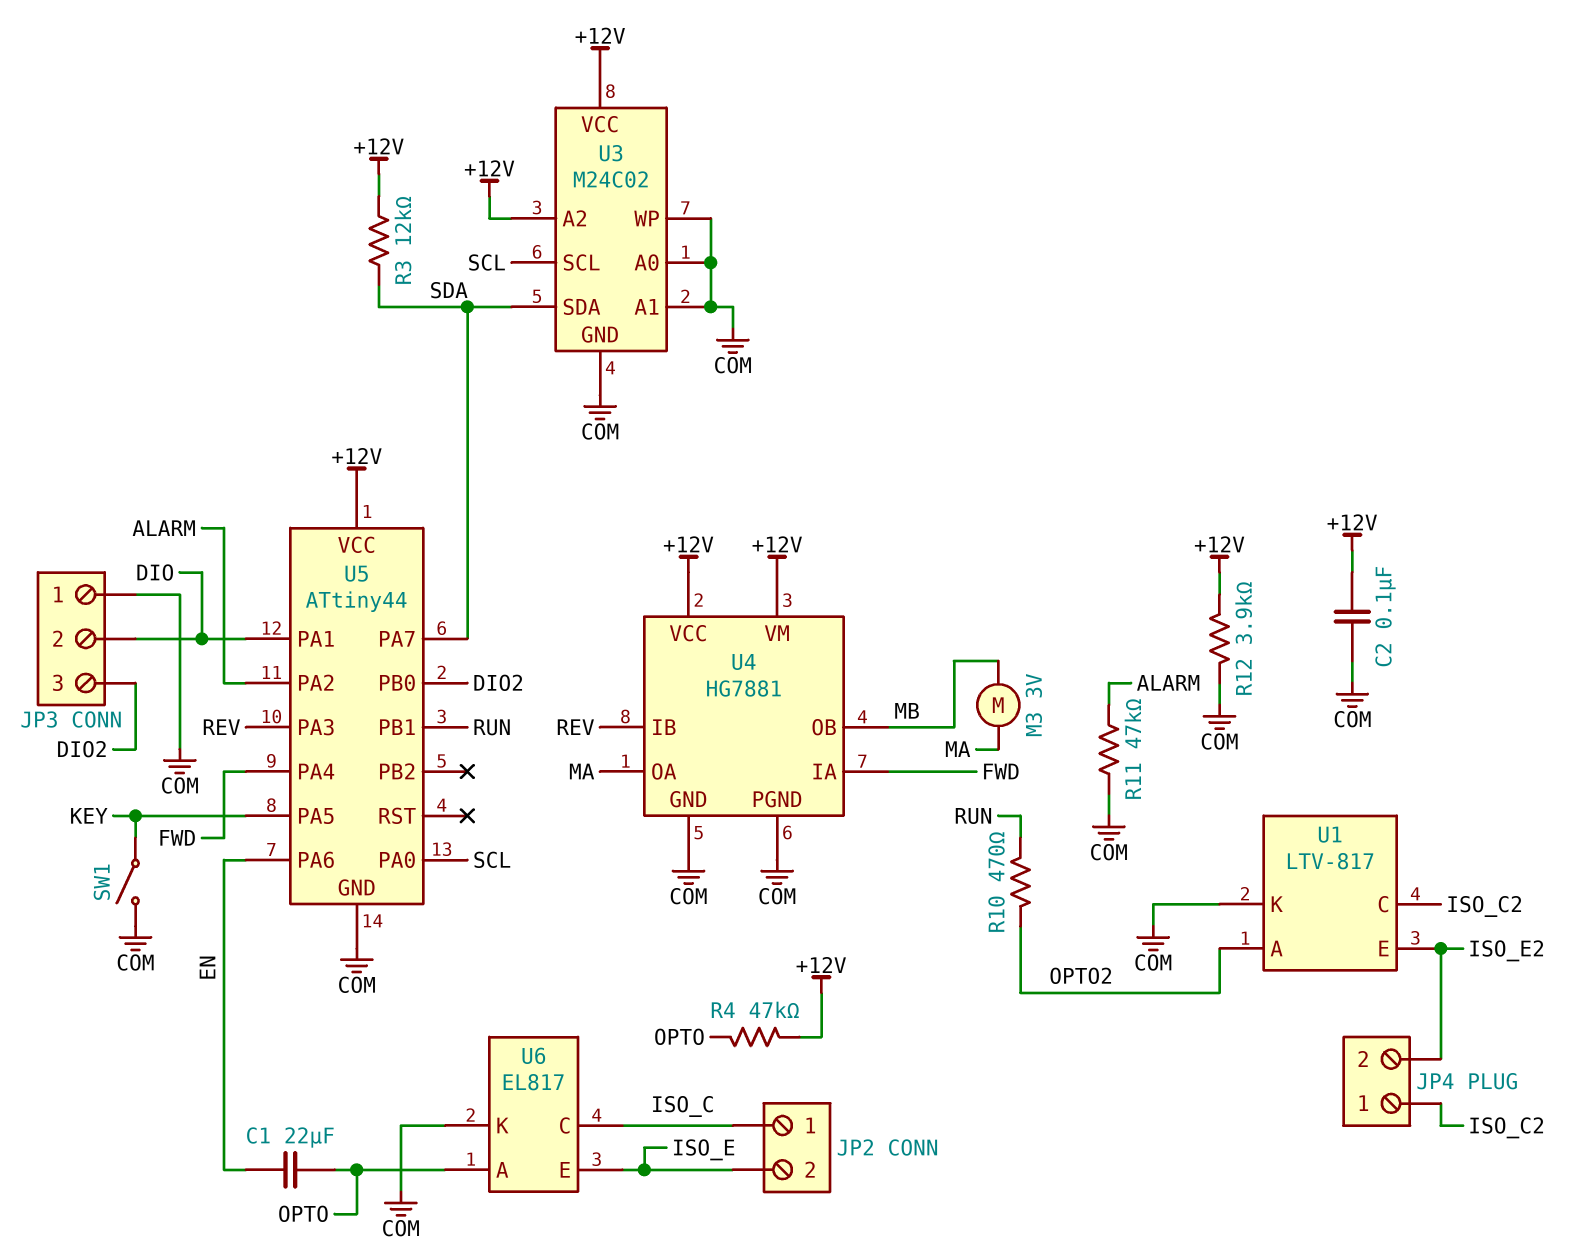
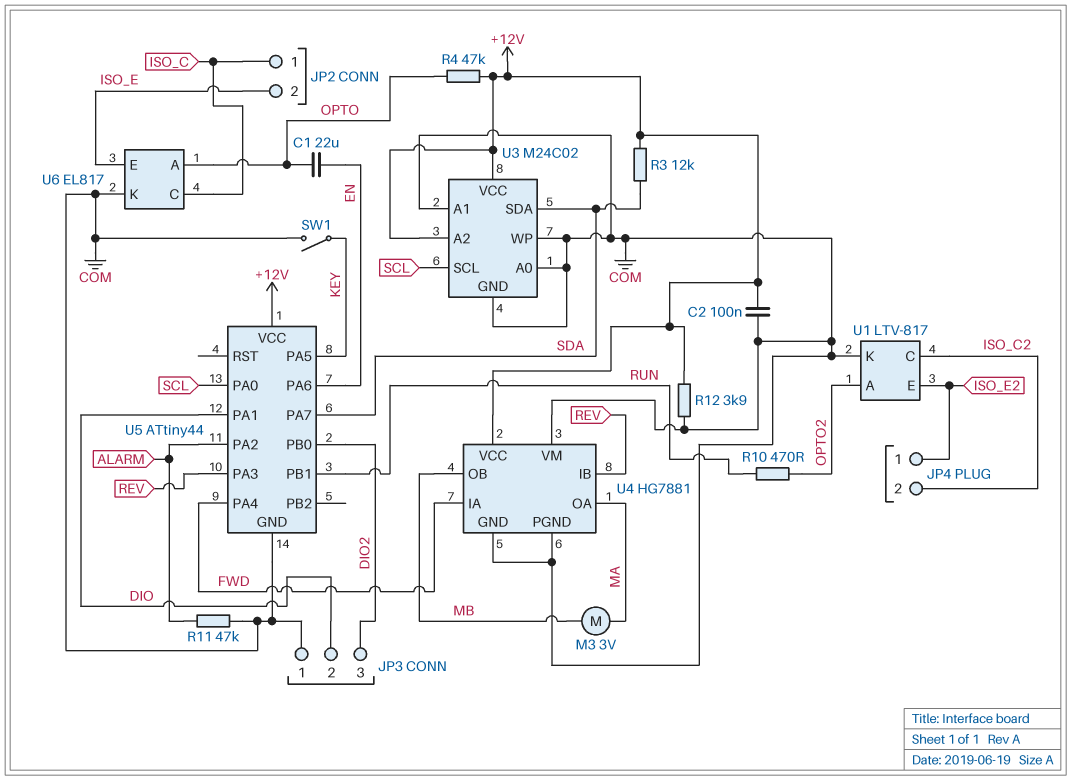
JP4 pin 1: ISO_C2 -> ISO_E2
JP4 pin 2: ISO_E2 -> ISO_C2
U4 pin VM: +12V -> COM

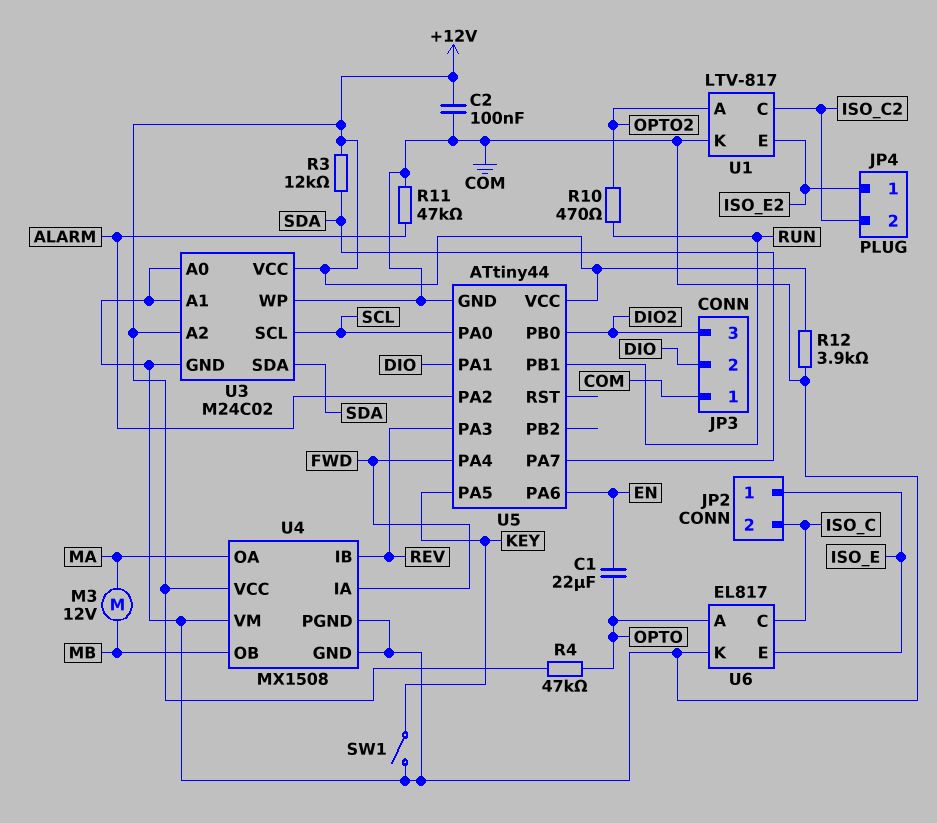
JP2 pin 1: ISO_C -> ISO_E
JP2 pin 2: ISO_E -> ISO_C
M3: motor 3V (MA, MB) -> motor 12V (MA, MB)
U4: HG7881 -> MX1508

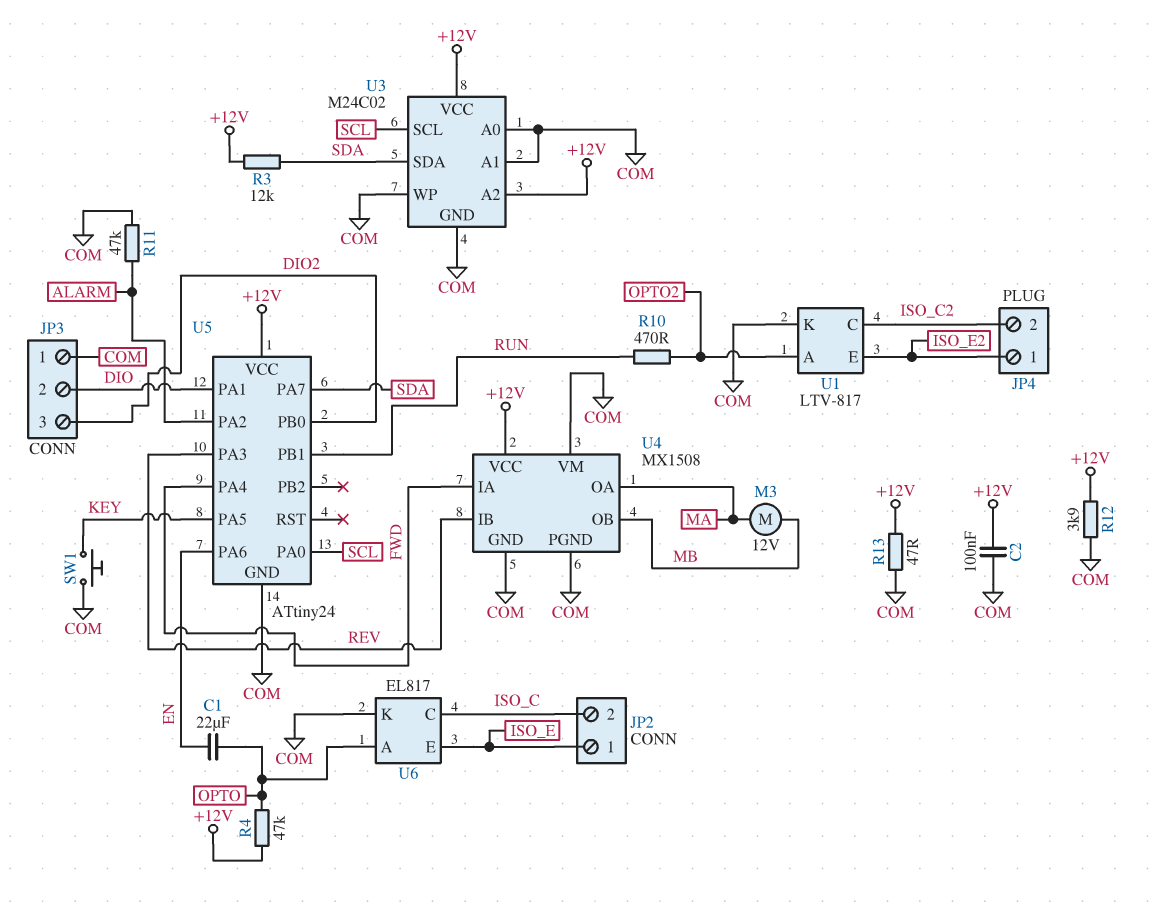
R13: none -> 47 (+12V, COM)
SW1: switch (COM, KEY) -> button (COM, KEY)
U5: ATtiny44 -> ATtiny24

